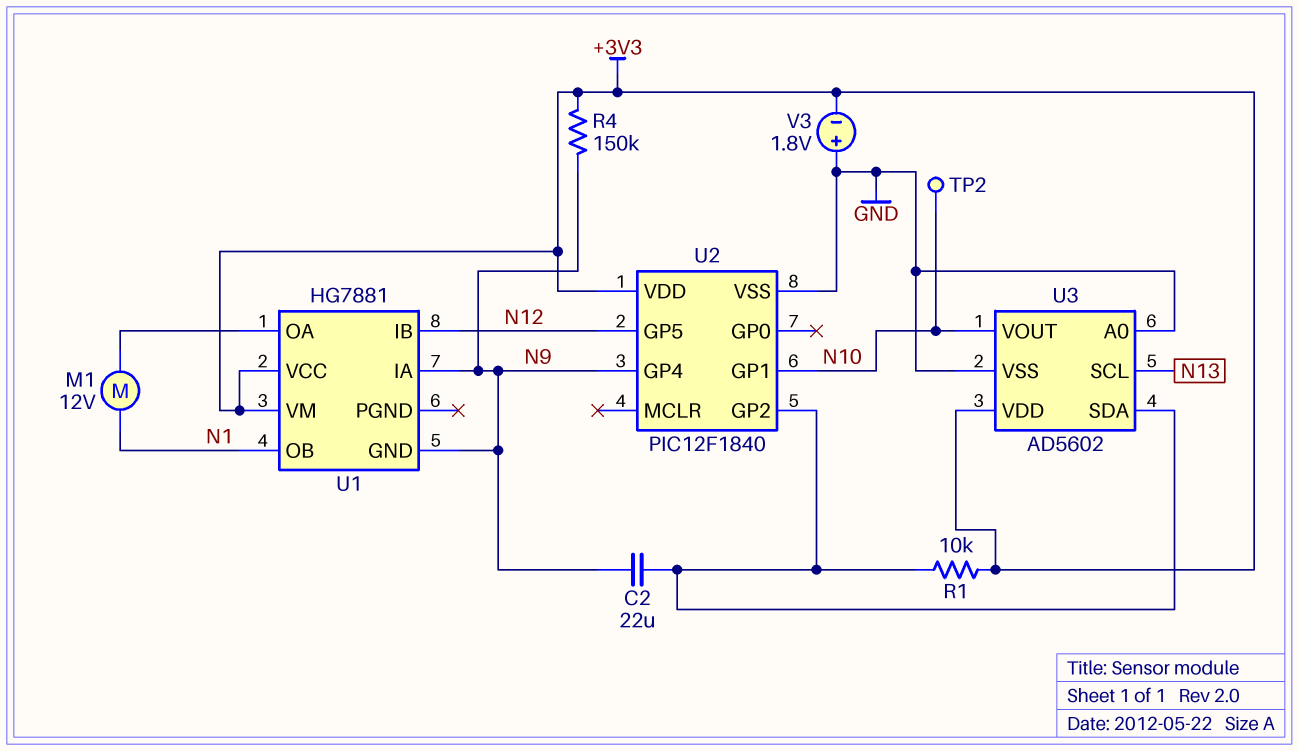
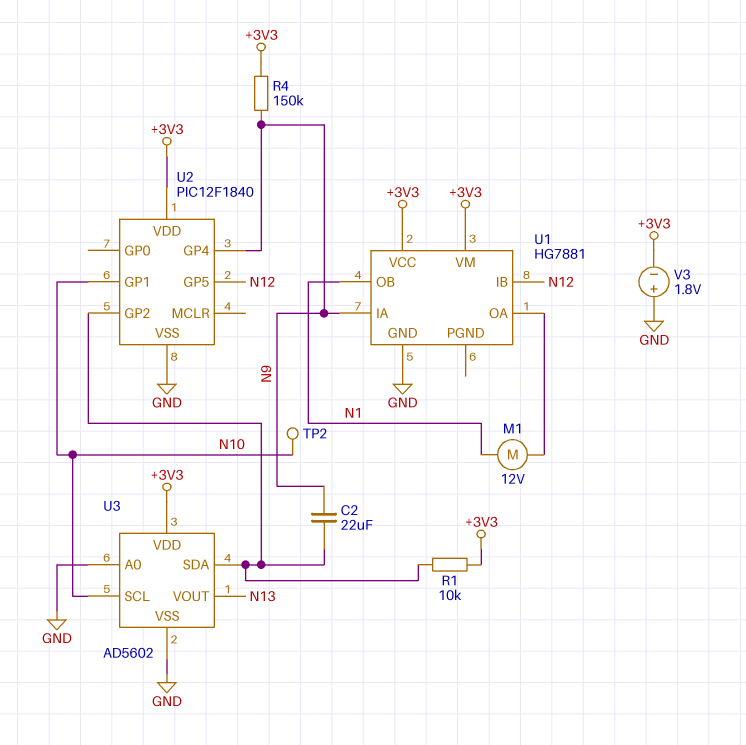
U1 pin GND: N9 -> GND
U3 pin SCL: N13 -> N10
U3 pin VOUT: N10 -> N13

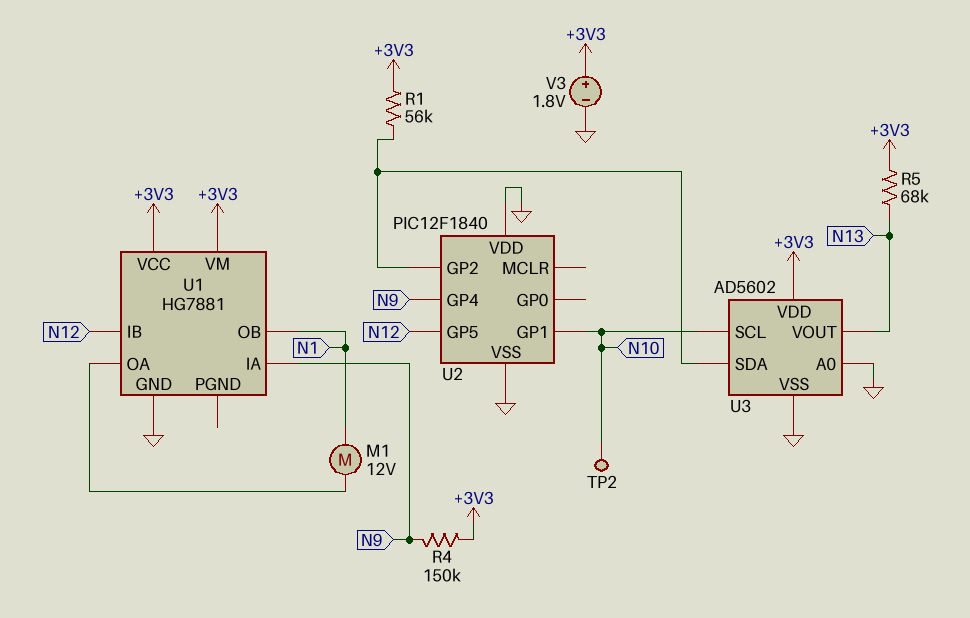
C2: 22uF (N9, U2/GP2) -> none
R1: 10k (+3V3, U2/GP2) -> 56k (+3V3, U2/GP2)
R5: none -> 68k (+3V3, N13)
U2 pin VDD: +3V3 -> GND
V3: 1.8V (plus GND, minus +3V3) -> 1.8V (plus +3V3, minus GND)

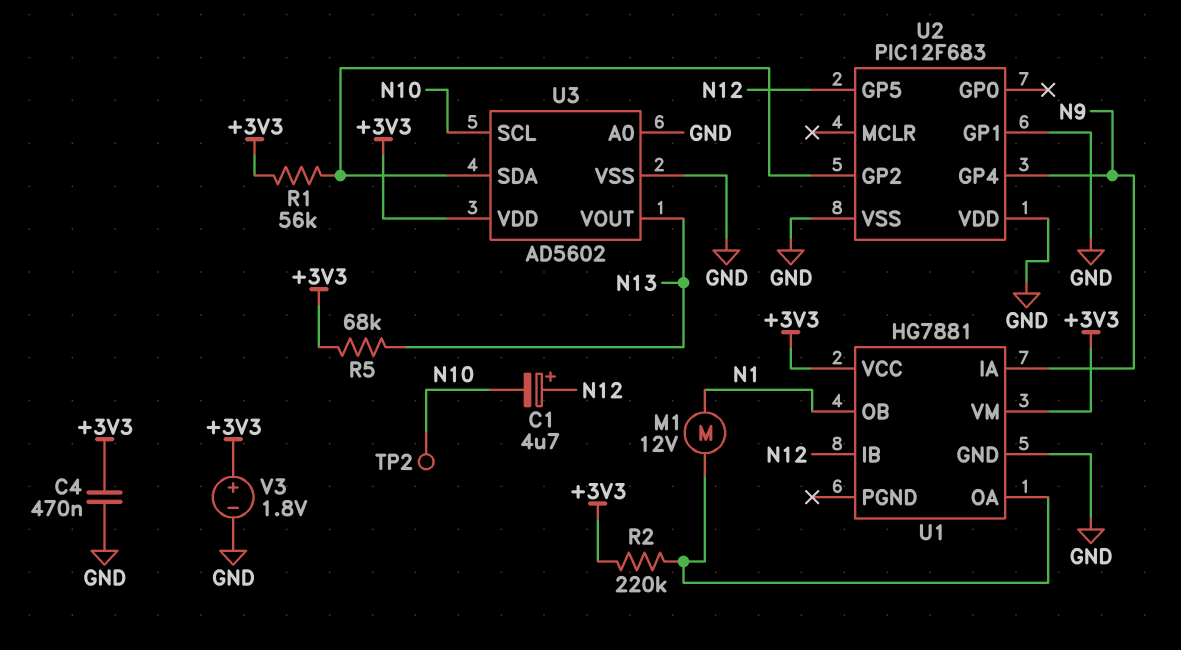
C1: none -> 4.7uF (plus N12, minus N10)
C4: none -> 470nF (+3V3, GND)
R2: none -> 220k (+3V3, U1/OA)
R4: 150k (+3V3, N9) -> none
U2: PIC12F1840 -> PIC12F683
U2 pin GP1: N10 -> GND

